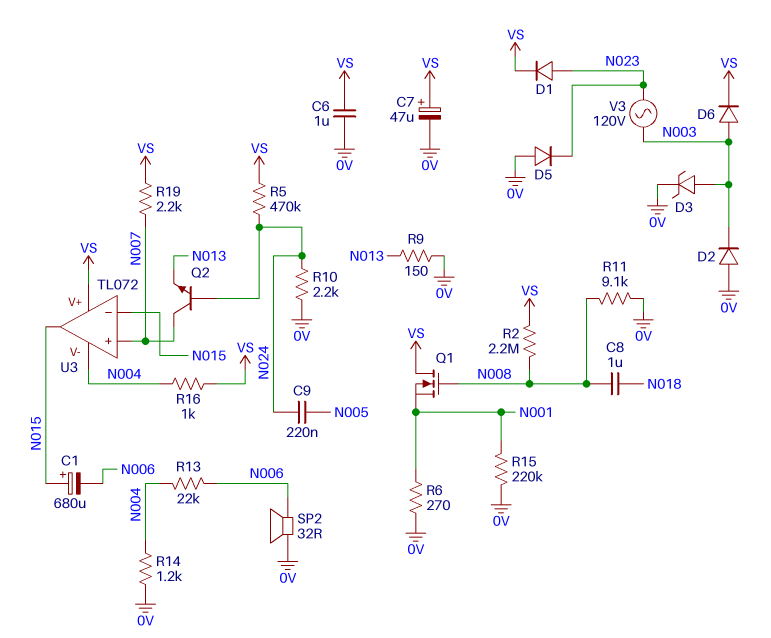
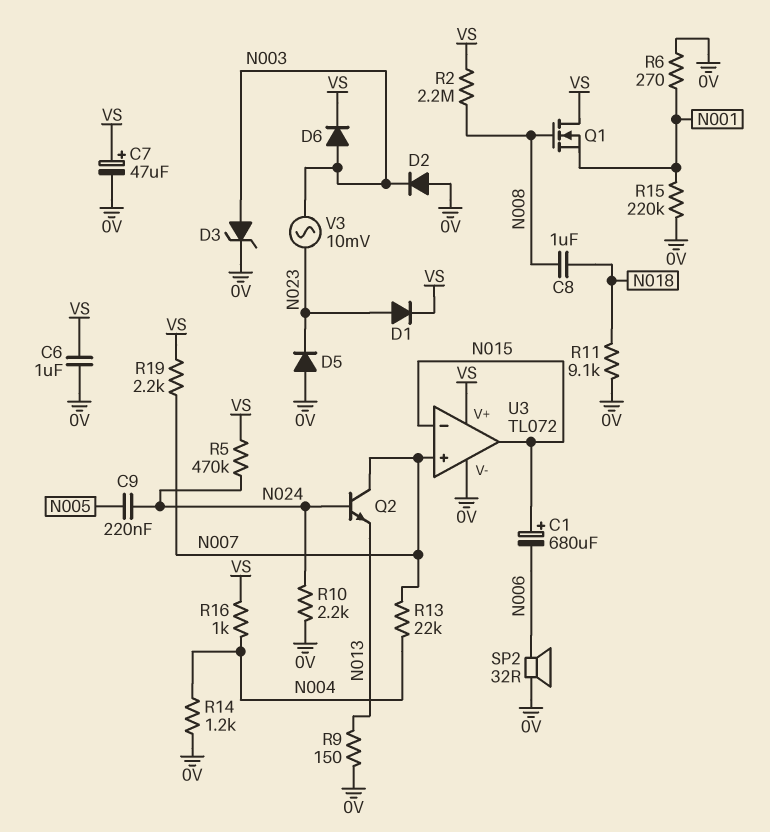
R11: 9.1k (0V, N008) -> 9.1k (0V, N018)
R13: 22k (N004, N006) -> 22k (N004, N007)
U3 pin V-: N004 -> 0V
V3: AC 120V (N003, N023) -> AC 10mV (N003, N023)

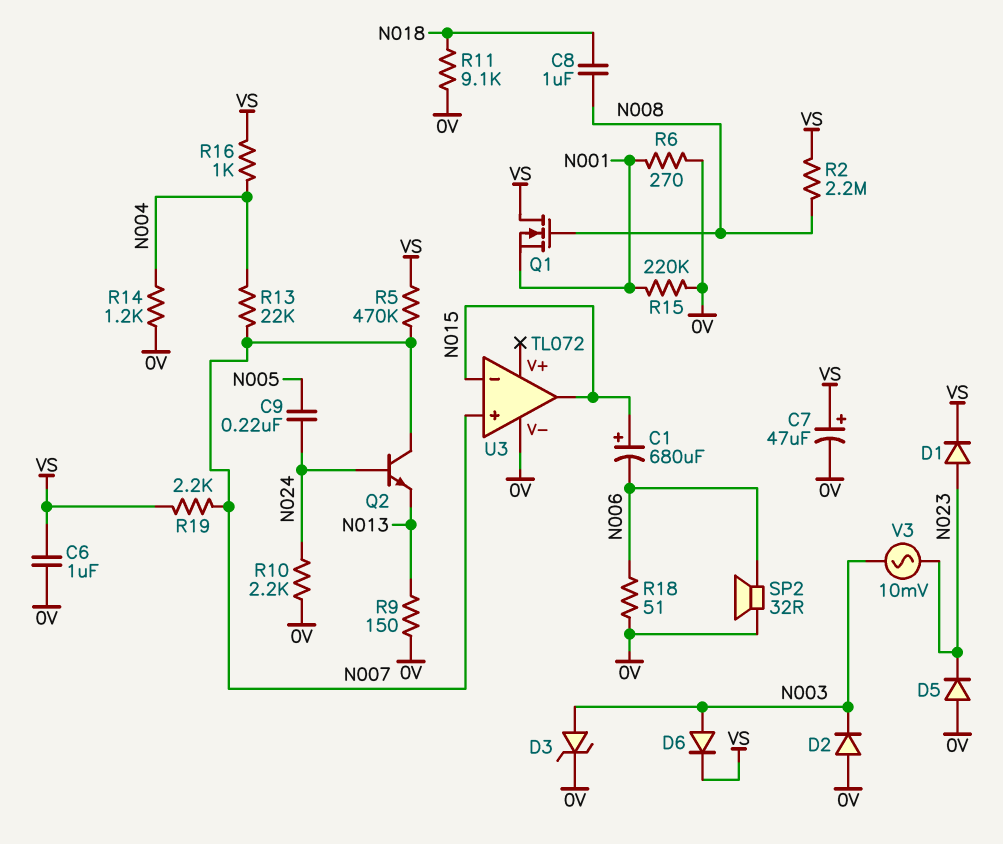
R5: 470k (N024, VS) -> 470k (N007, VS)
R18: none -> 51 (0V, N006)
U3 pin V+: VS -> none

